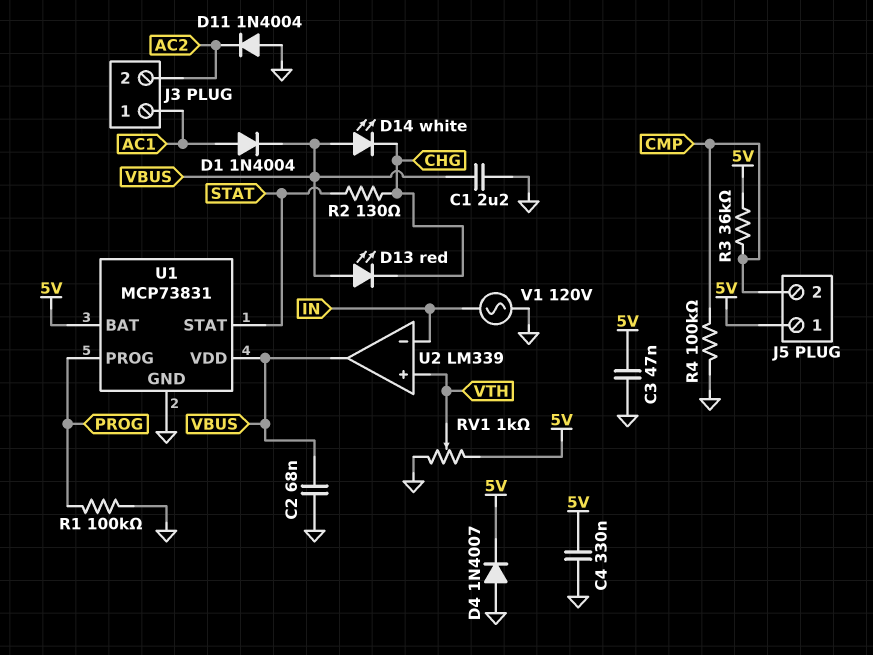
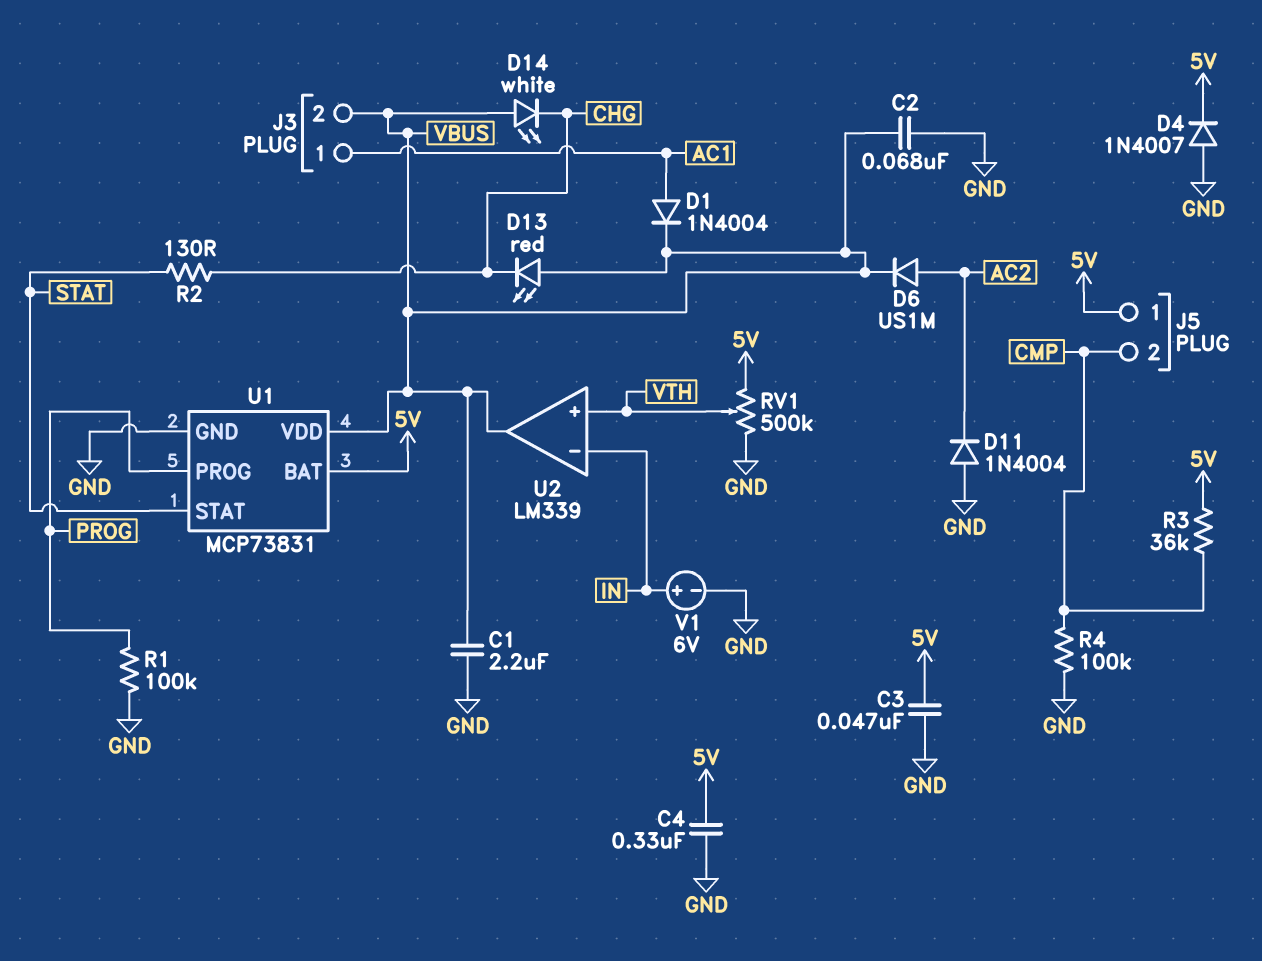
D6: none -> diode US1M (A AC2, K VBUS)
J3 pin 2: AC2 -> VBUS
RV1: 1k (5V, GND, wiper VTH) -> 500k (5V, GND, wiper VTH)
V1: AC 120V (GND, IN) -> 6V (plus IN, minus GND)

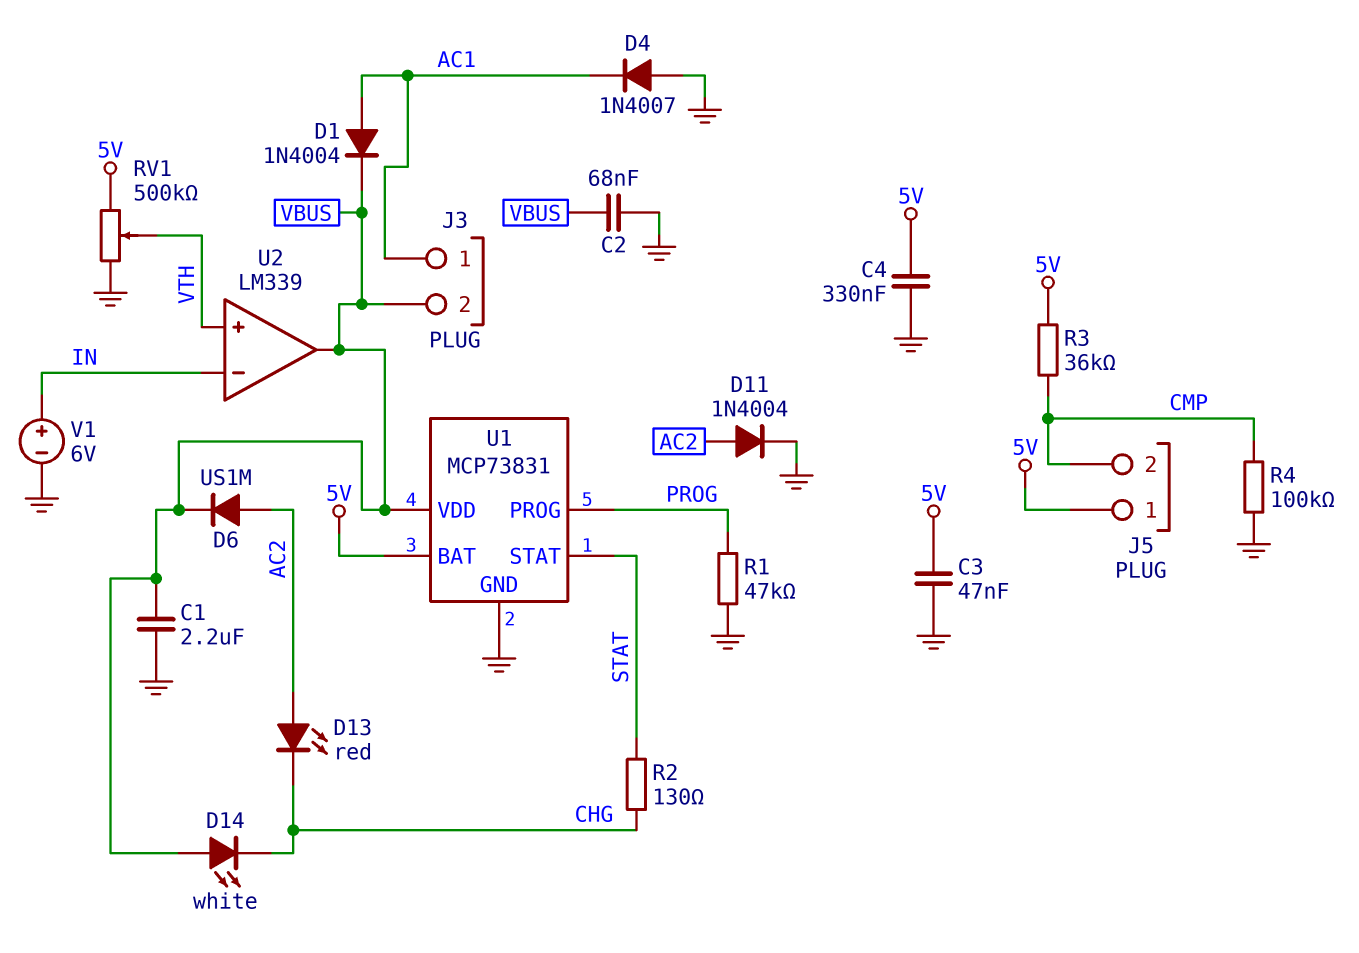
D4: diode 1N4007 (A GND, K 5V) -> diode 1N4007 (A GND, K AC1)
D11: diode 1N4004 (A GND, K AC2) -> diode 1N4004 (A AC2, K GND)
D13: LED red (A VBUS, K CHG) -> LED red (A AC2, K CHG)
R1: 100k (GND, PROG) -> 47k (GND, PROG)

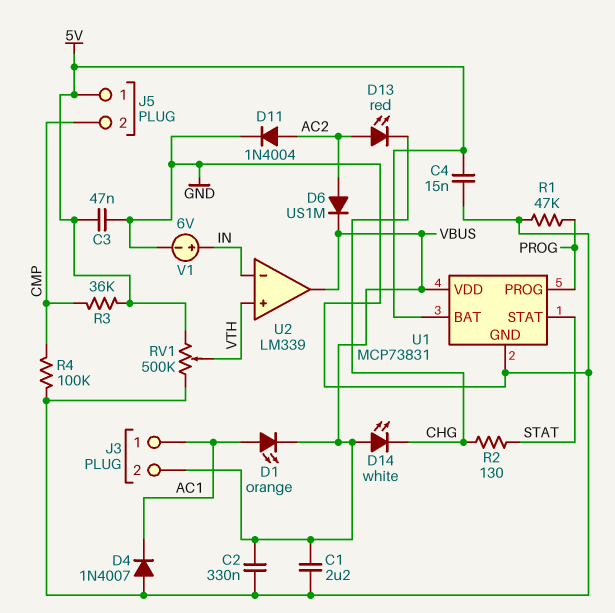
C2: 68nF (GND, VBUS) -> 330nF (GND, VBUS)
C4: 330nF (5V, GND) -> 15nF (5V, GND)
D1: diode 1N4004 (A AC1, K VBUS) -> LED orange (A AC1, K VBUS)

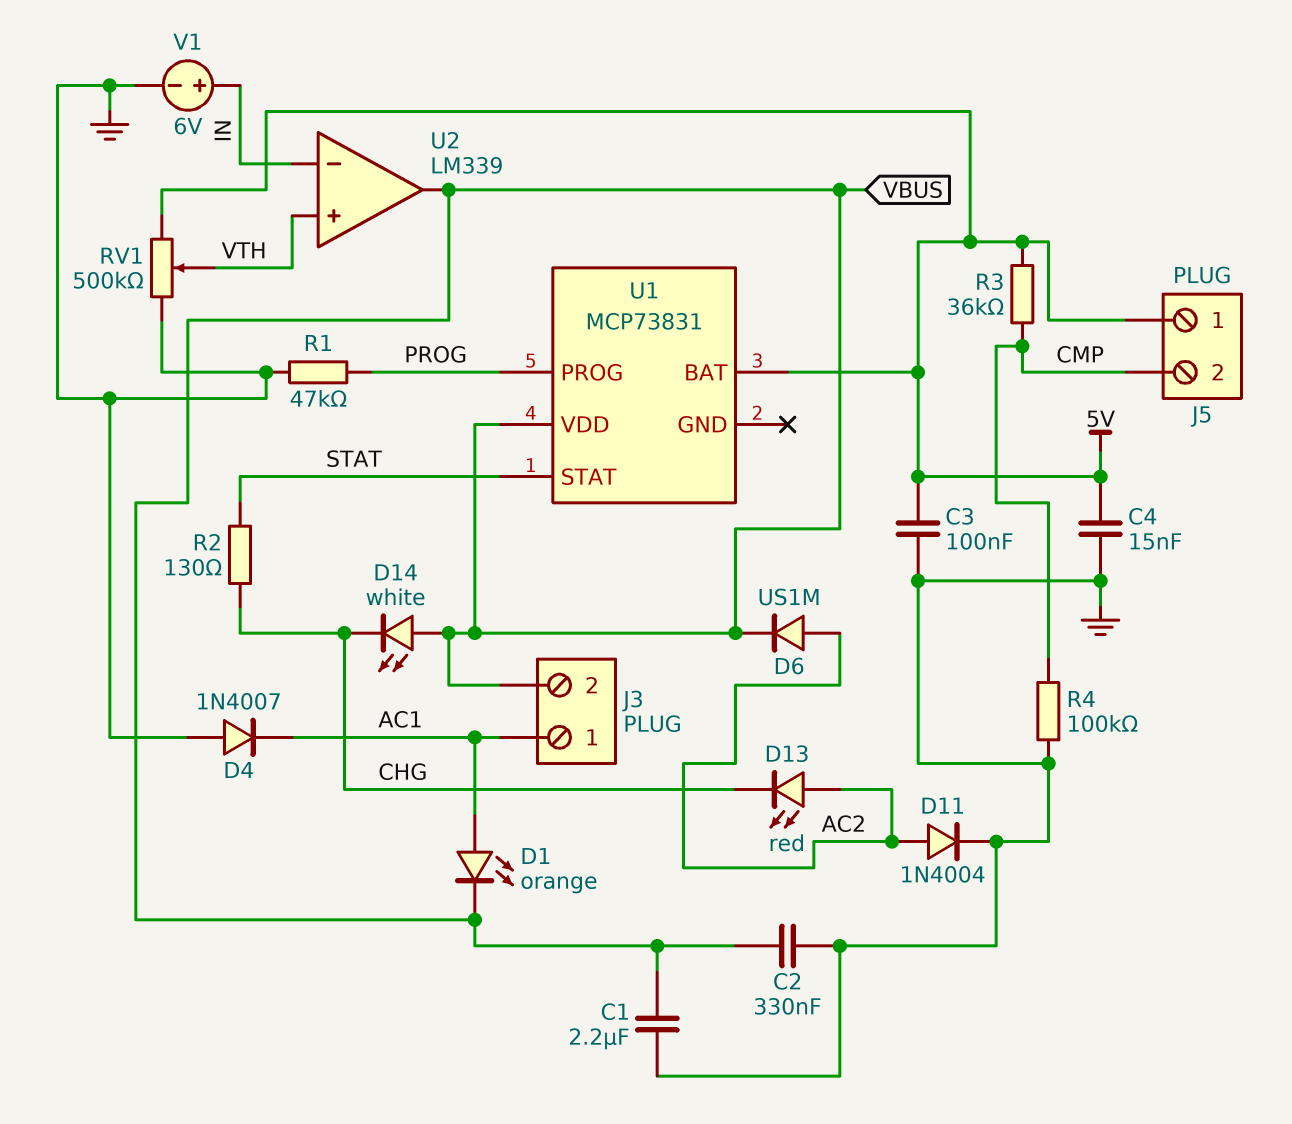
C3: 47nF (5V, GND) -> 100nF (5V, GND)
U1 pin GND: GND -> none

